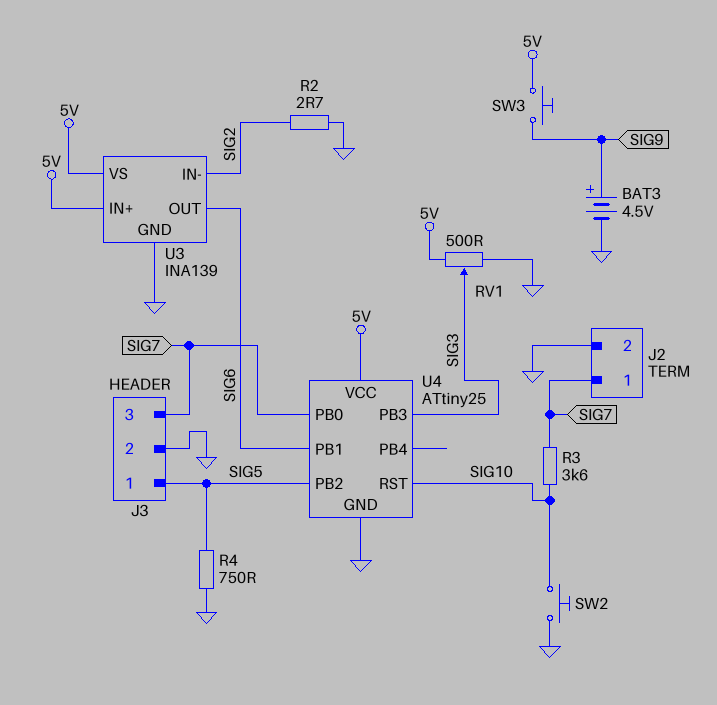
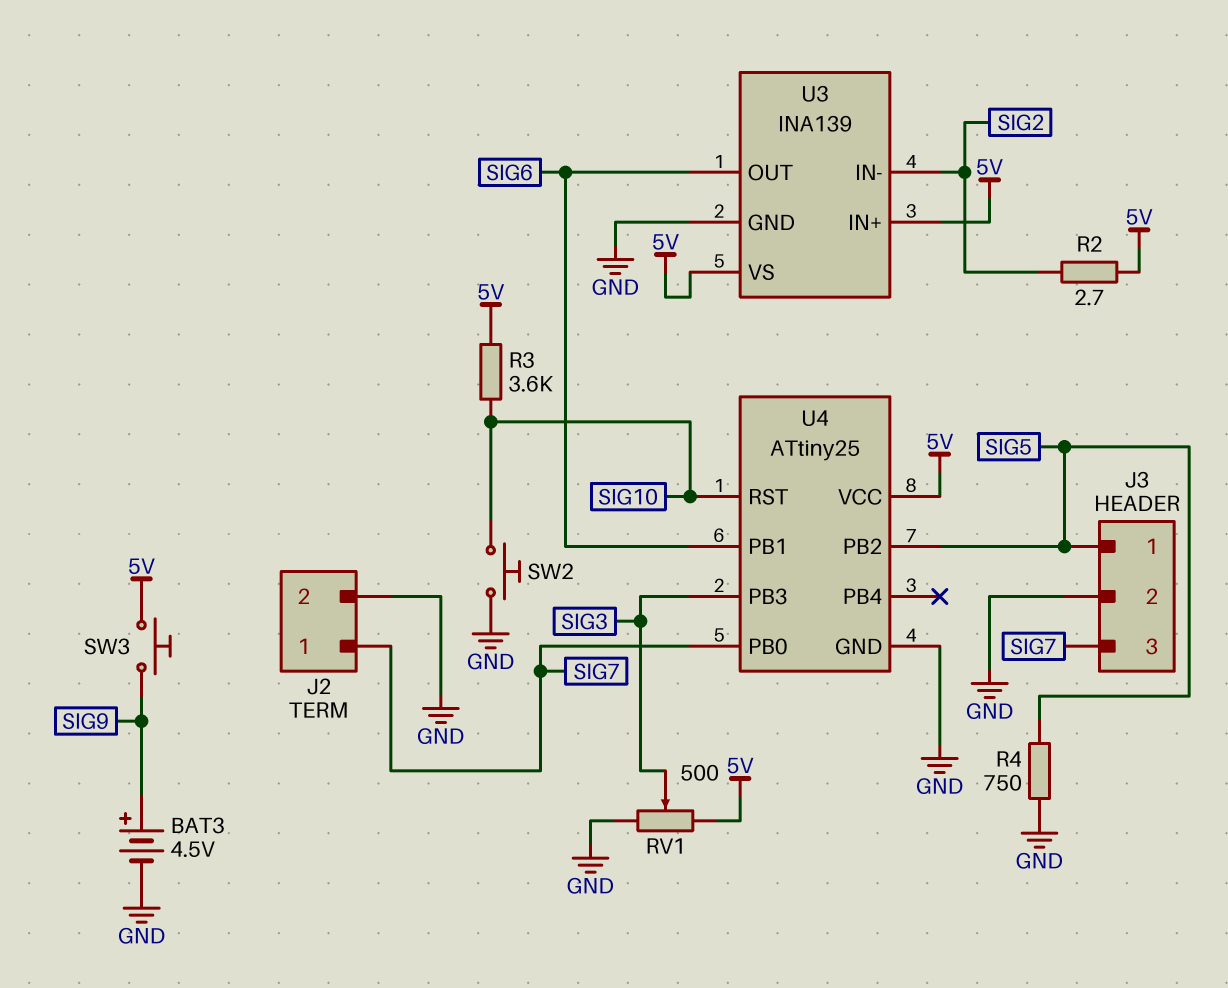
R2: 2.7 (GND, SIG2) -> 2.7 (5V, SIG2)
R3: 3.6k (SIG7, SIG10) -> 3.6k (5V, SIG10)

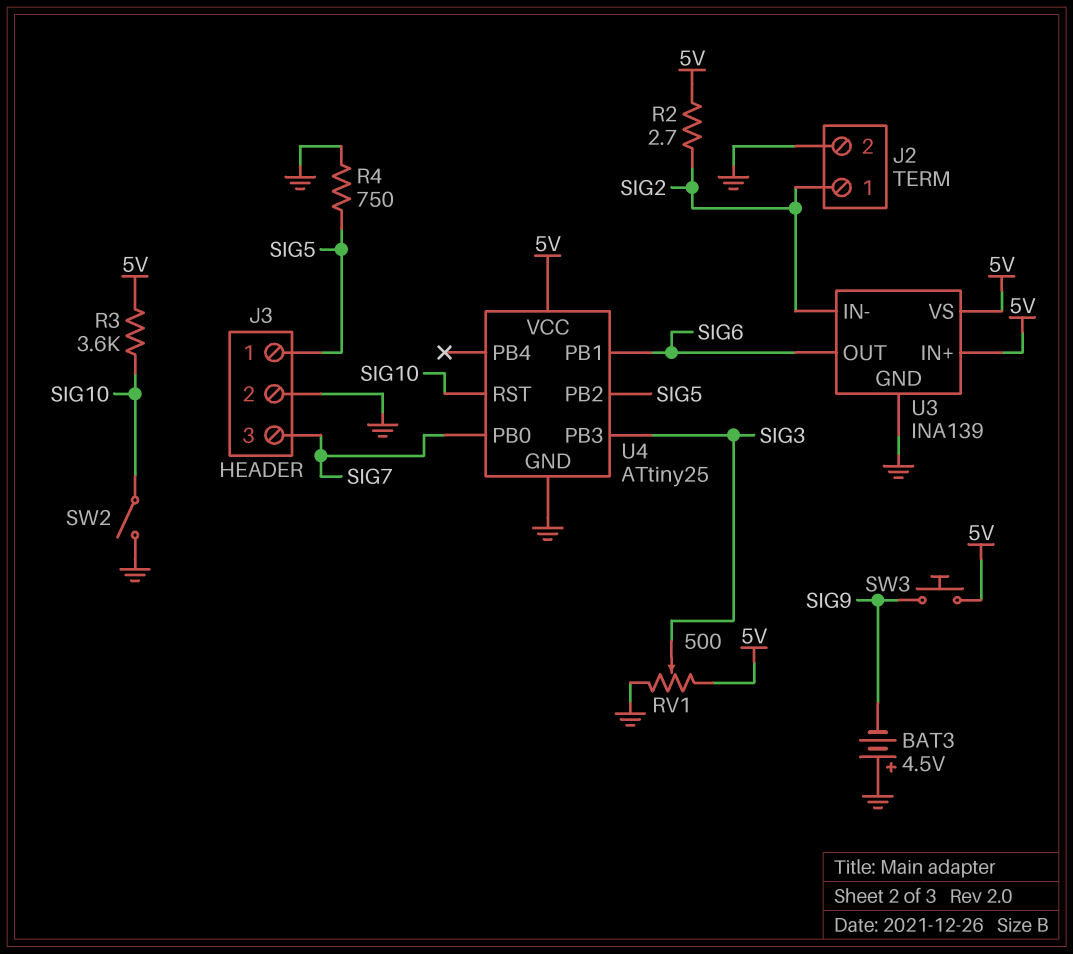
BAT3: 4.5V (plus SIG9, minus GND) -> 4.5V (plus GND, minus SIG9)
J2 pin 1: SIG7 -> SIG2
SW2: button (GND, SIG10) -> switch (GND, SIG10)

